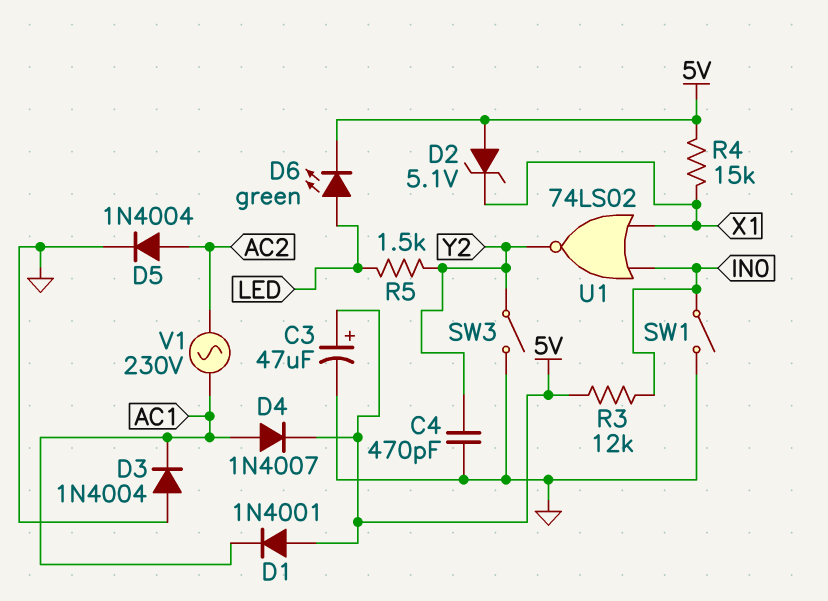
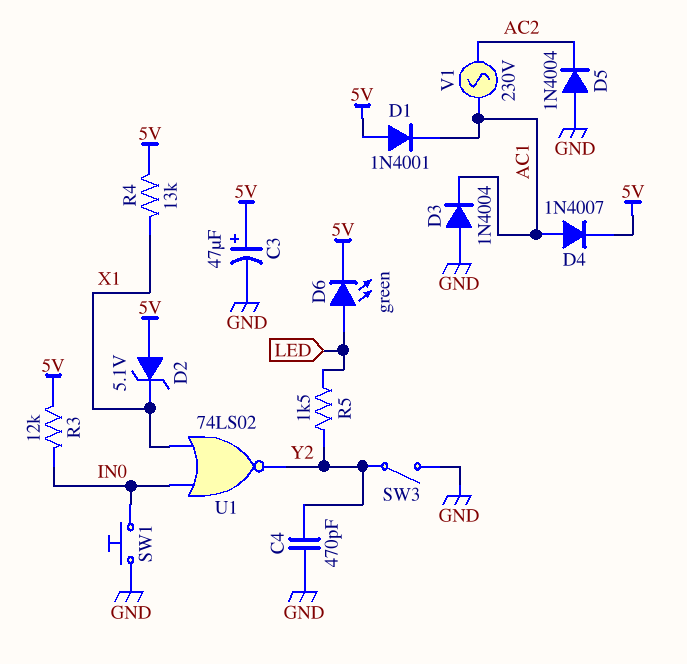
D5: diode 1N4004 (A AC2, K GND) -> diode 1N4004 (A GND, K AC2)
R4: 15k (5V, X1) -> 13k (5V, X1)
SW1: switch (GND, IN0) -> button (GND, IN0)

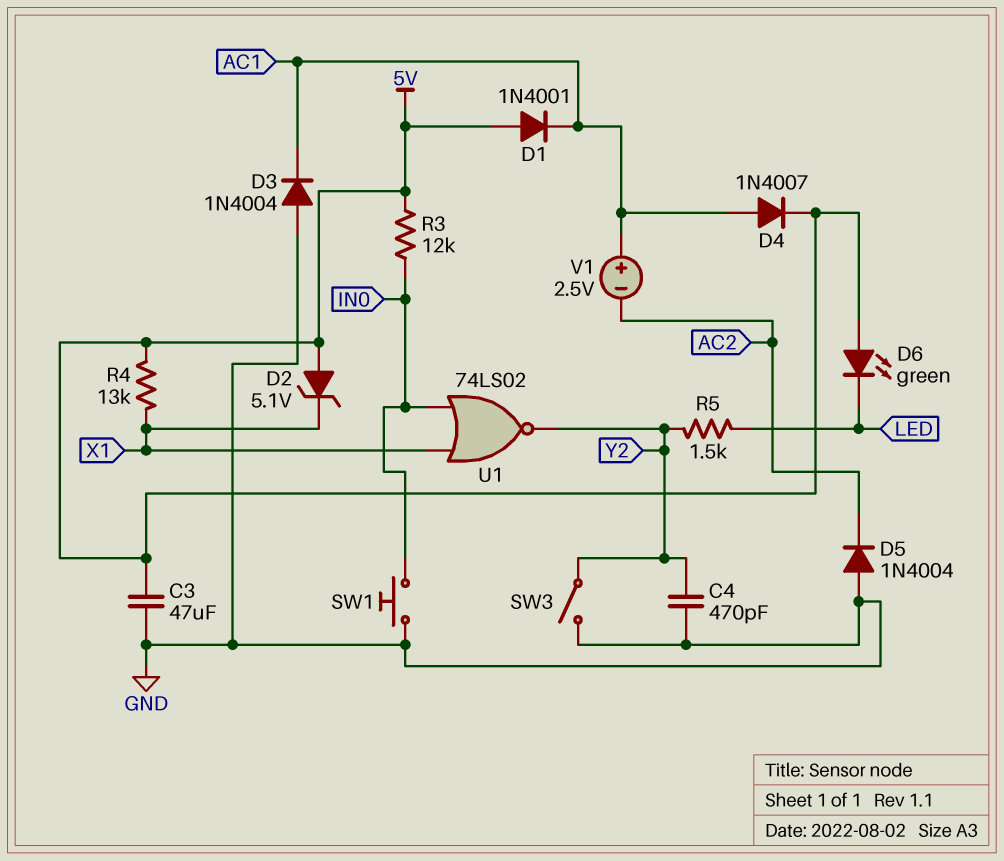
C3: 47uF (plus 5V, minus GND) -> 47uF (5V, GND)
D6: LED green (A LED, K 5V) -> LED green (A 5V, K LED)
V1: AC 230V (AC1, AC2) -> 2.5V (plus AC1, minus AC2)

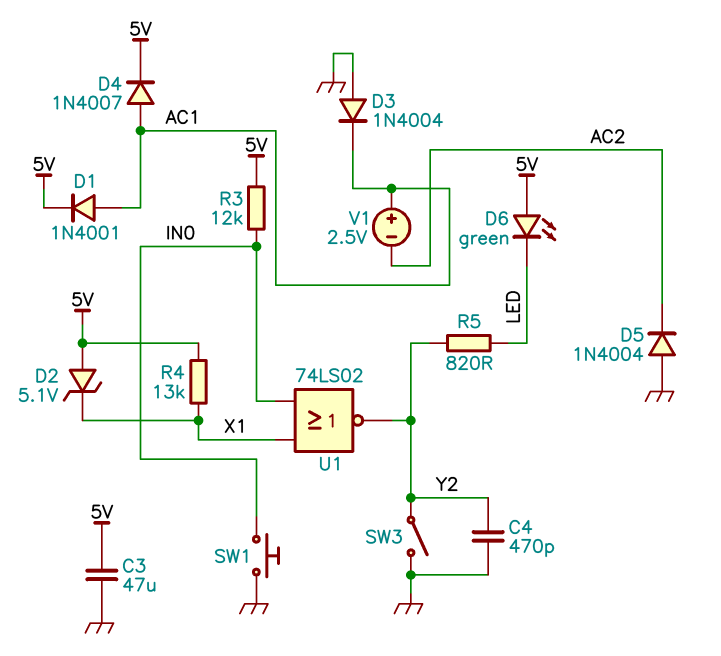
D1: diode 1N4001 (A 5V, K AC1) -> diode 1N4001 (A AC1, K 5V)
R5: 1.5k (LED, Y2) -> 820 (LED, Y2)

